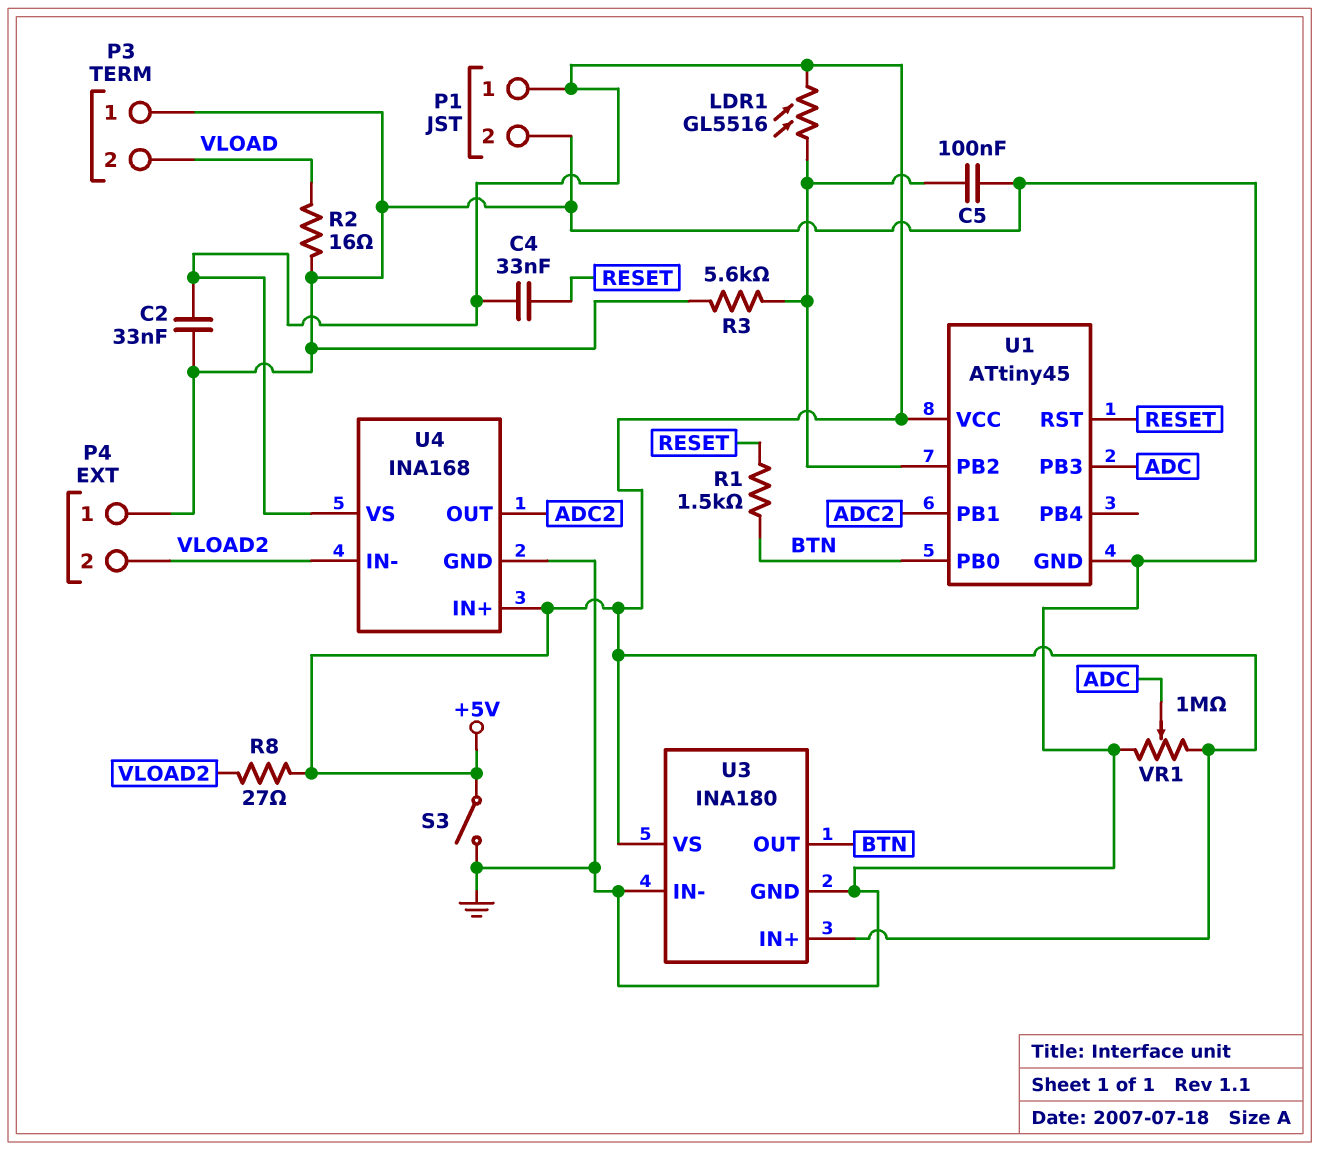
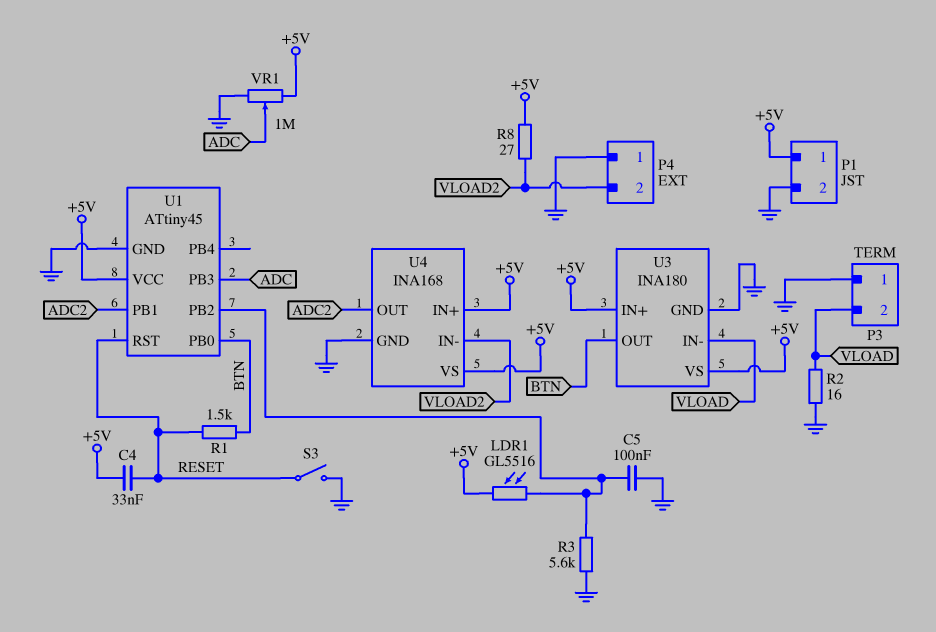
C2: 33nF (+5V, GND) -> none
S3: switch (+5V, GND) -> switch (GND, RESET)
U3 pin IN-: GND -> VLOAD

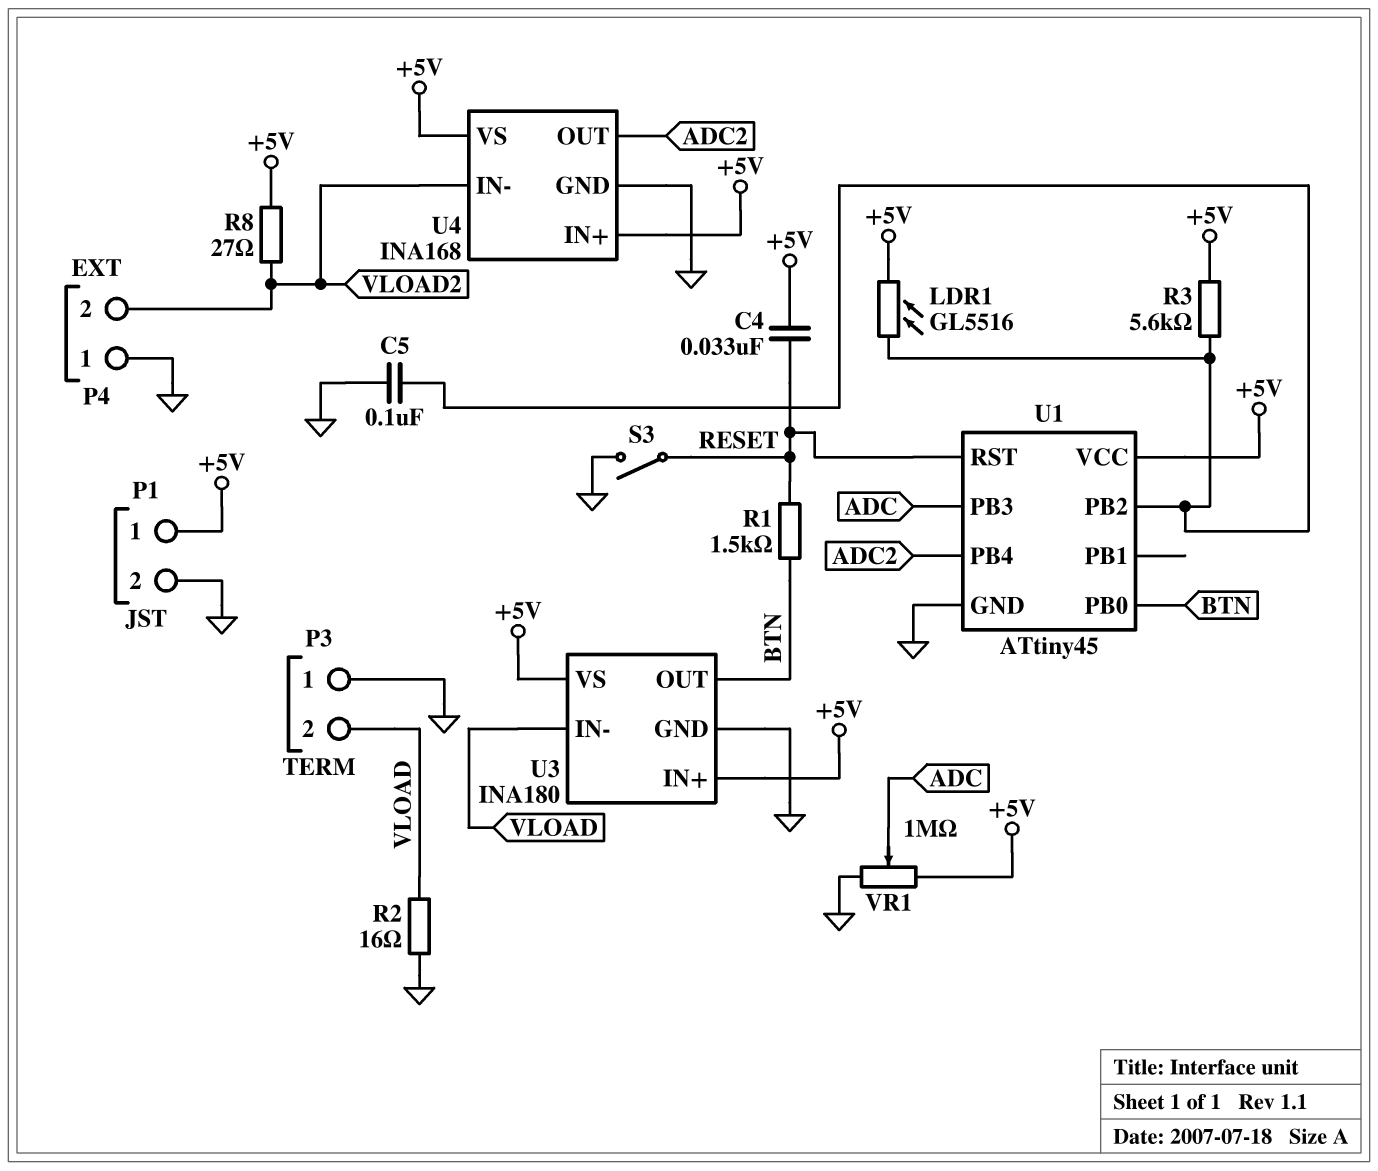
R3: 5.6k (GND, U1/PB2) -> 5.6k (+5V, U1/PB2)
U1 pin PB1: ADC2 -> none
U1 pin PB4: none -> ADC2

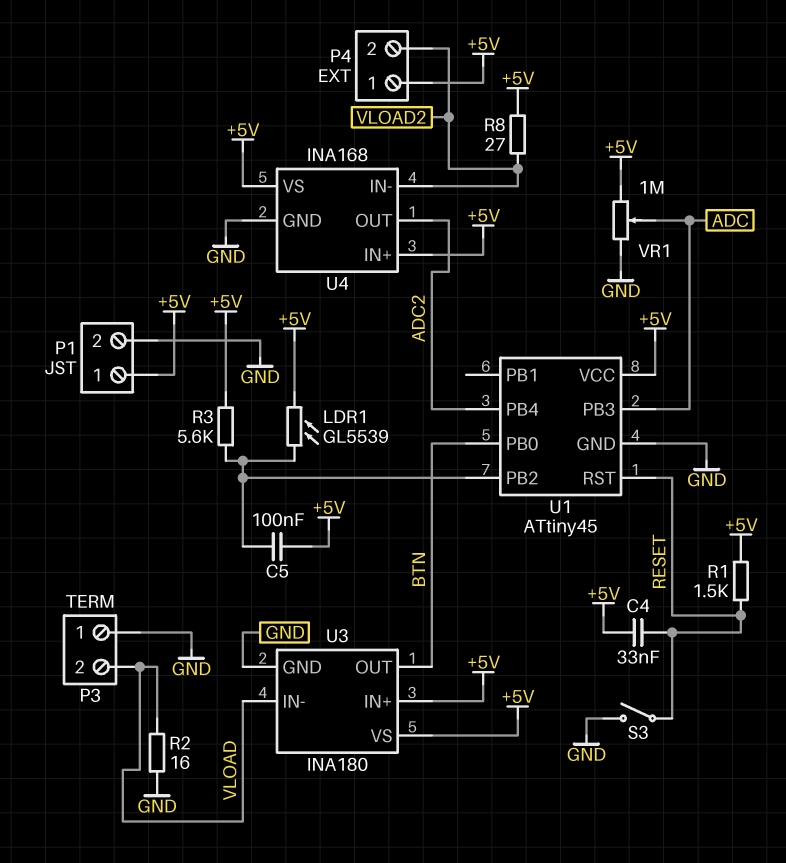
C5: 100nF (GND, U1/PB2) -> 100nF (+5V, U1/PB2)
LDR1: GL5516 (+5V, U1/PB2) -> GL5539 (+5V, U1/PB2)
P4 pin 1: GND -> +5V
R1: 1.5k (BTN, RESET) -> 1.5k (+5V, RESET)

